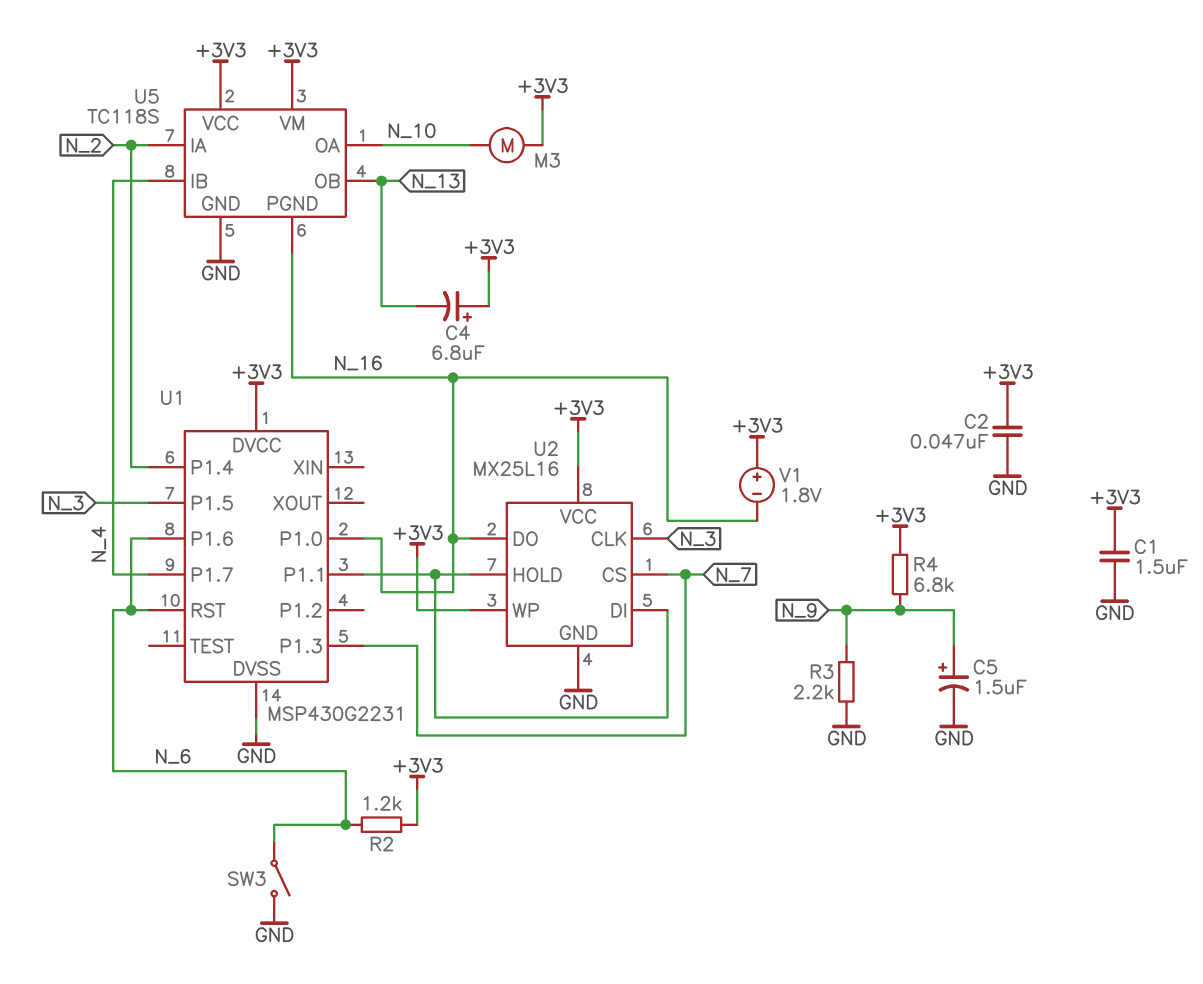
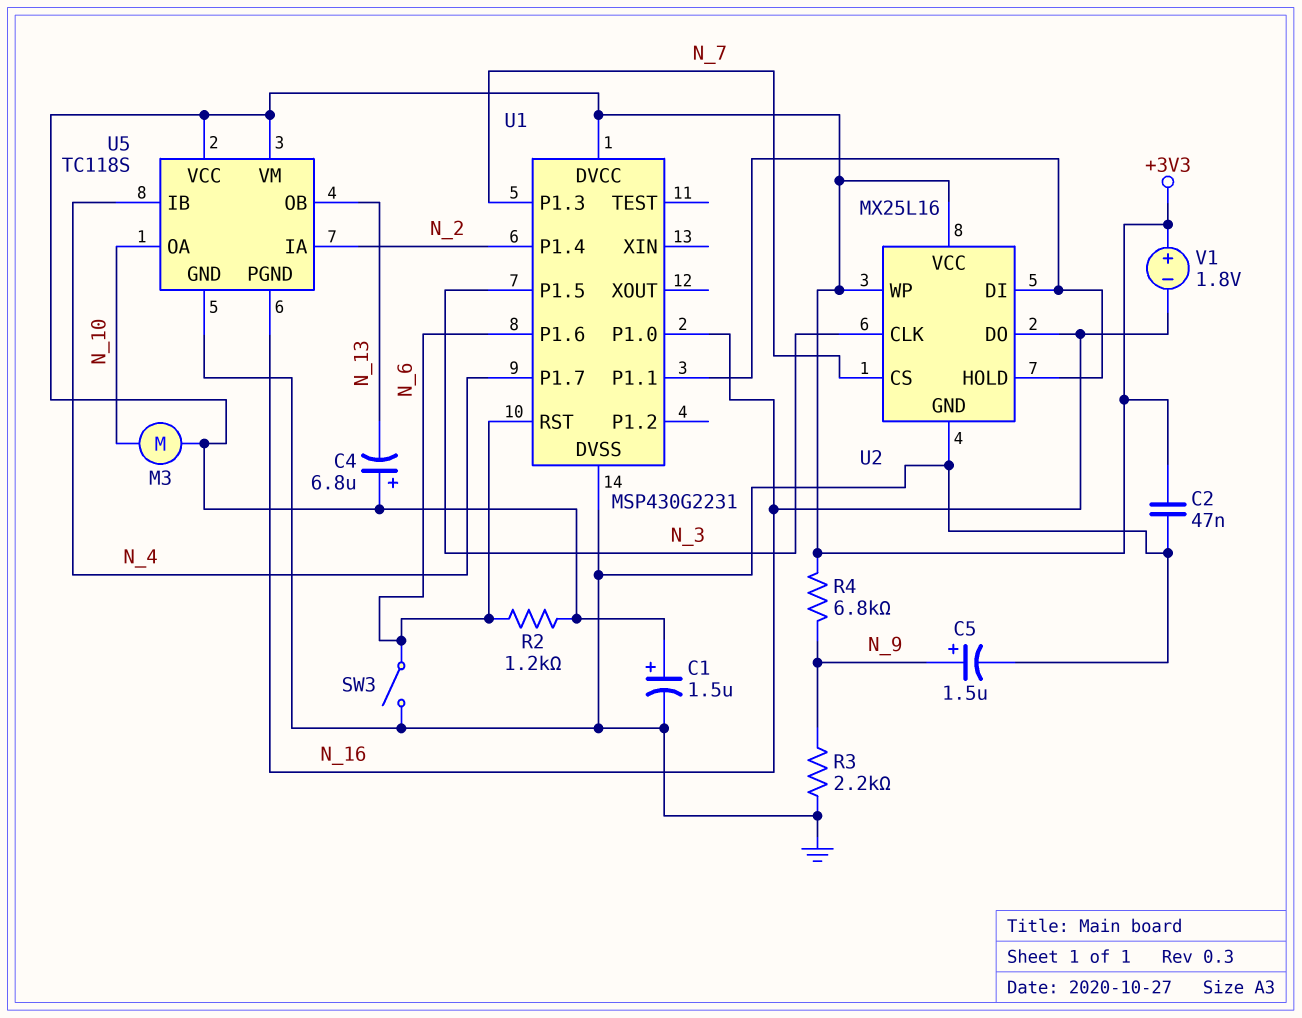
C1: 1.5uF (+3V3, GND) -> 1.5uF (plus +3V3, minus GND)

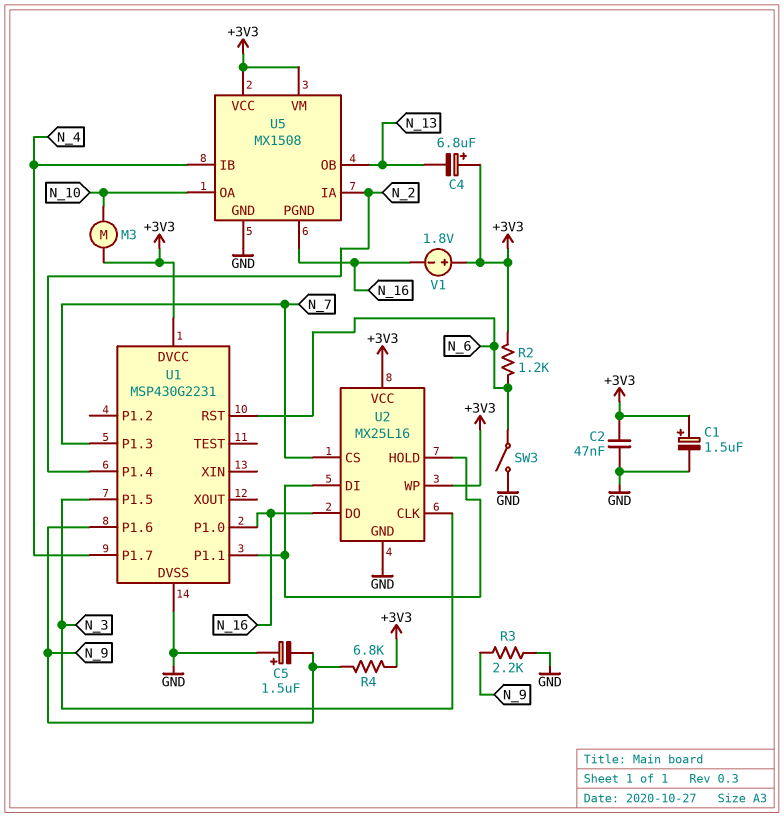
C5: 1.5uF (plus N_9, minus GND) -> 1.5uF (plus GND, minus N_9)
U1 pin P1.6: N_6 -> N_9
U5: TC118S -> MX1508

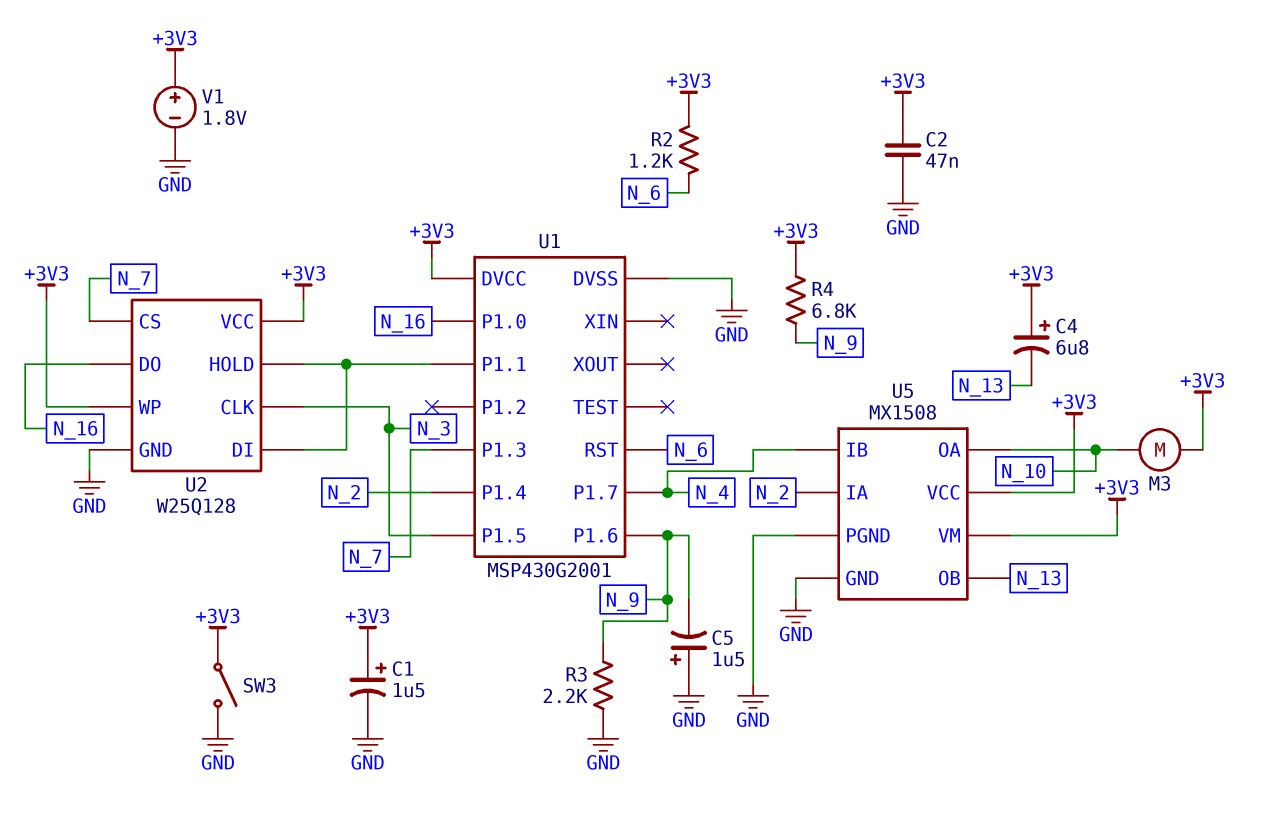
SW3: switch (GND, N_6) -> switch (+3V3, GND)
U1: MSP430G2231 -> MSP430G2001
U2: MX25L16 -> W25Q128
U5 pin PGND: N_16 -> GND
V1: 1.8V (plus +3V3, minus N_16) -> 1.8V (plus +3V3, minus GND)

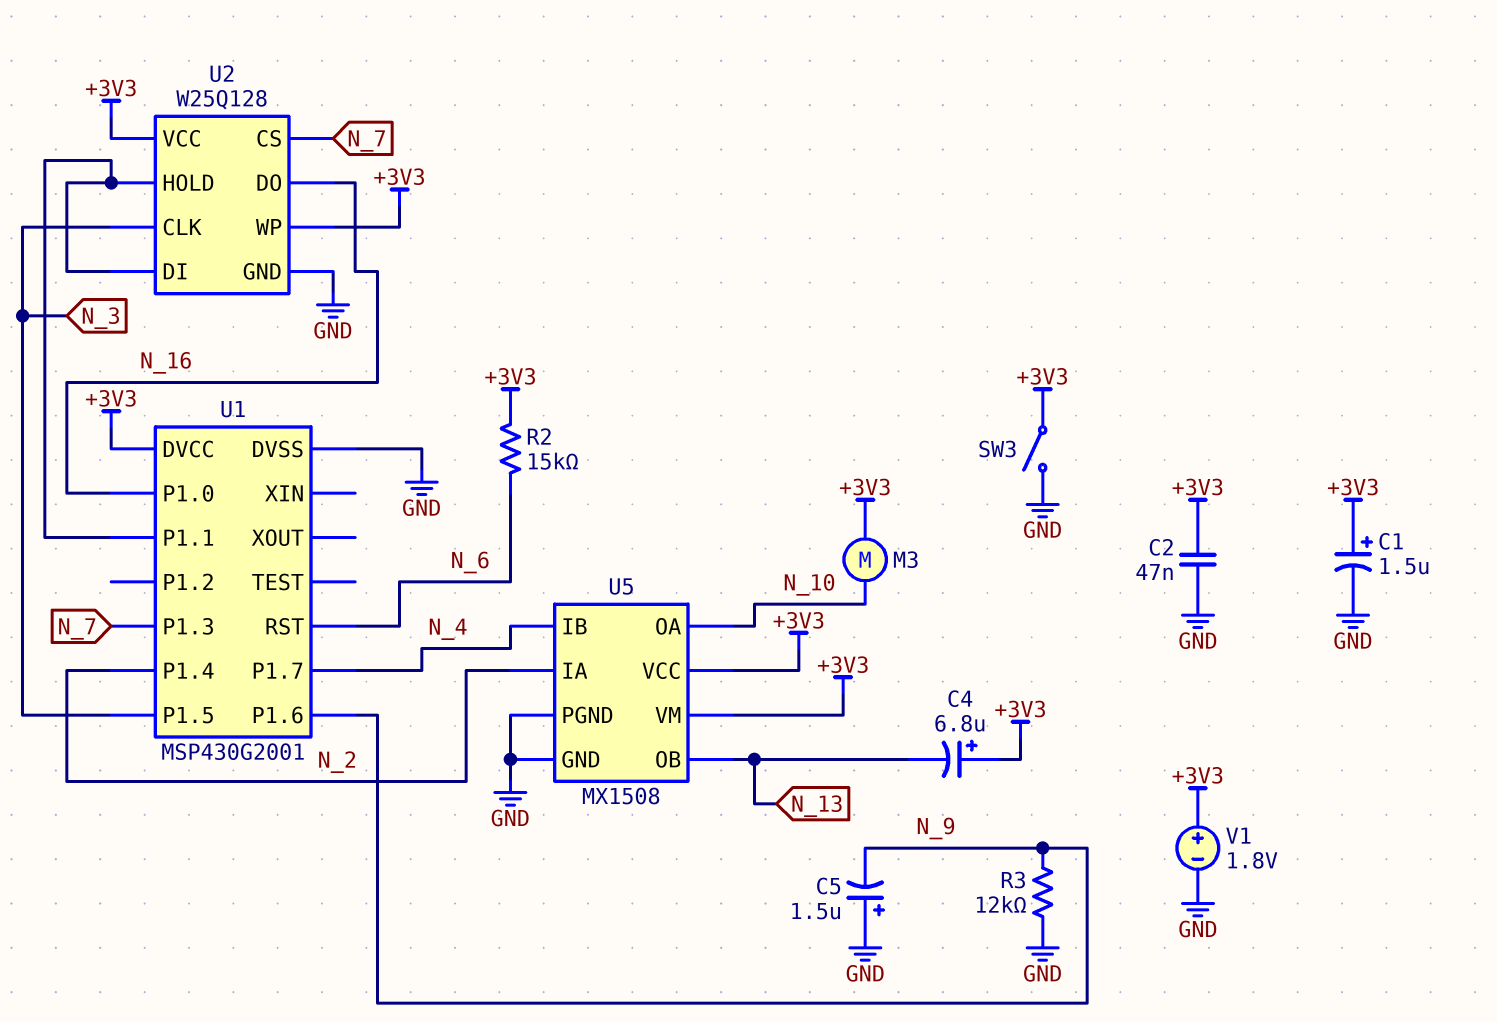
R2: 1.2k (+3V3, N_6) -> 15k (+3V3, N_6)
R3: 2.2k (GND, N_9) -> 12k (GND, N_9)
R4: 6.8k (+3V3, N_9) -> none

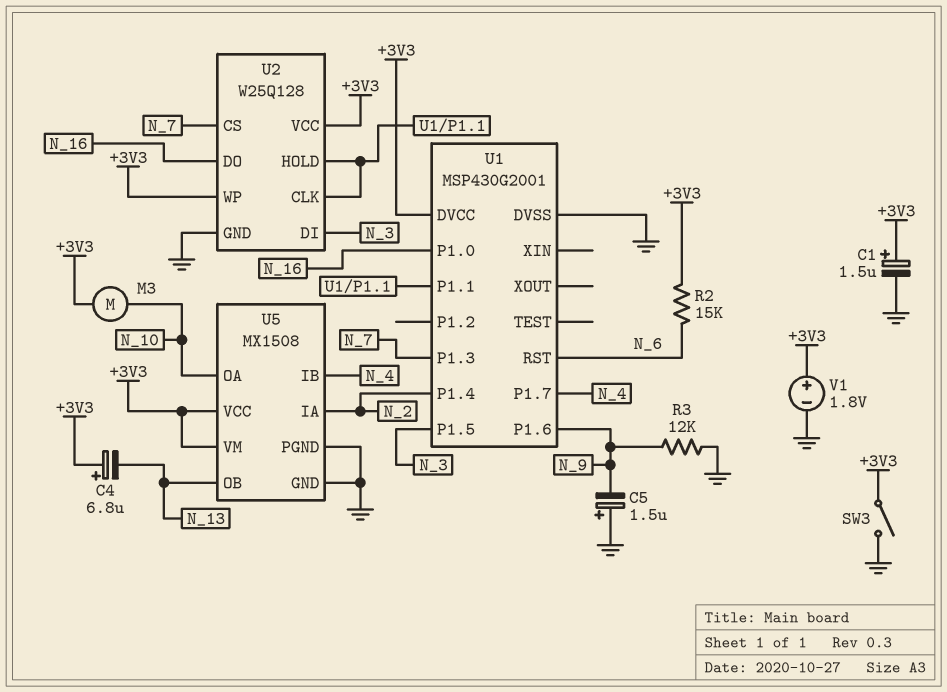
C2: 47nF (+3V3, GND) -> none
U2 pin CLK: N_3 -> U1/P1.1
U2 pin DI: U1/P1.1 -> N_3

